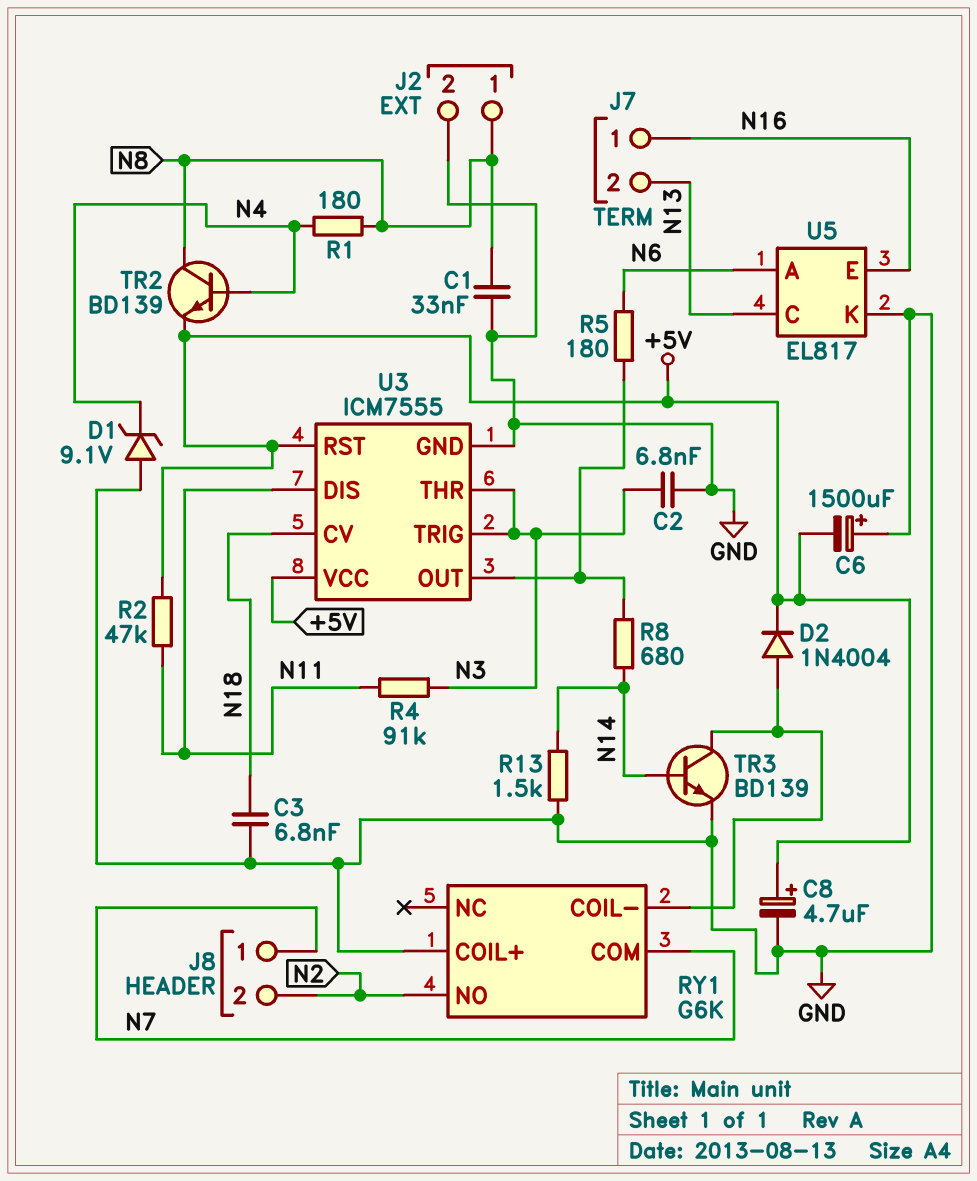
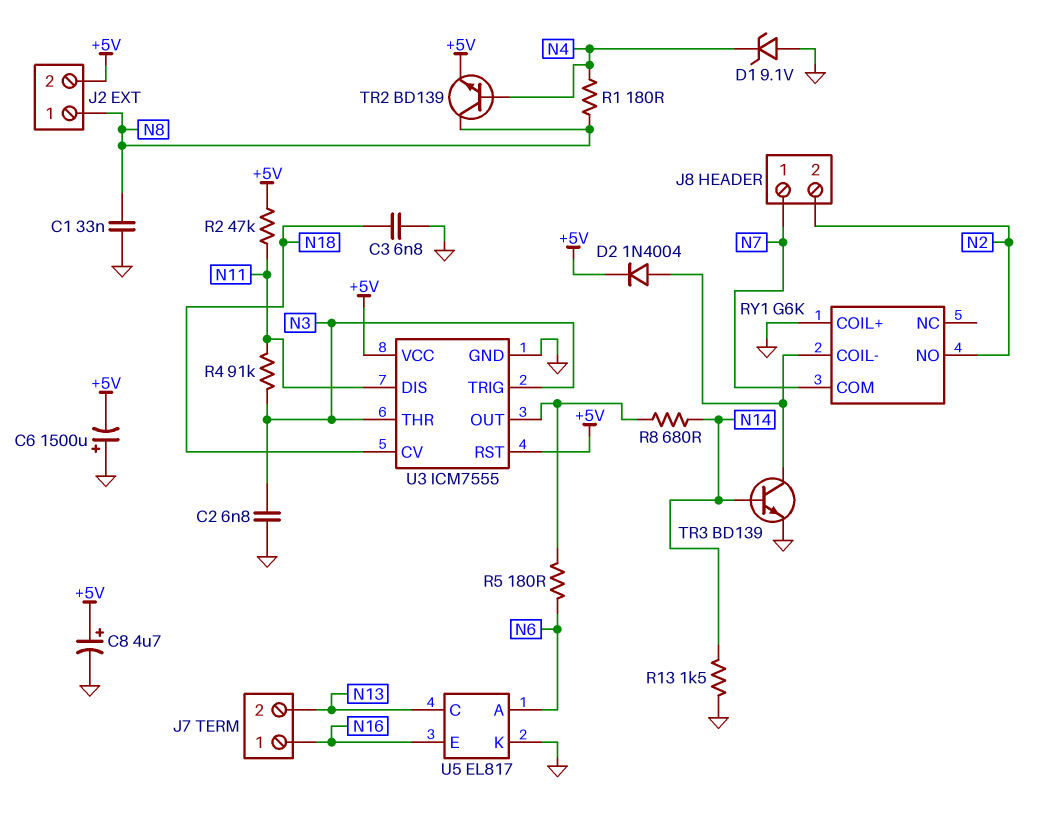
J2 pin 2: GND -> +5V

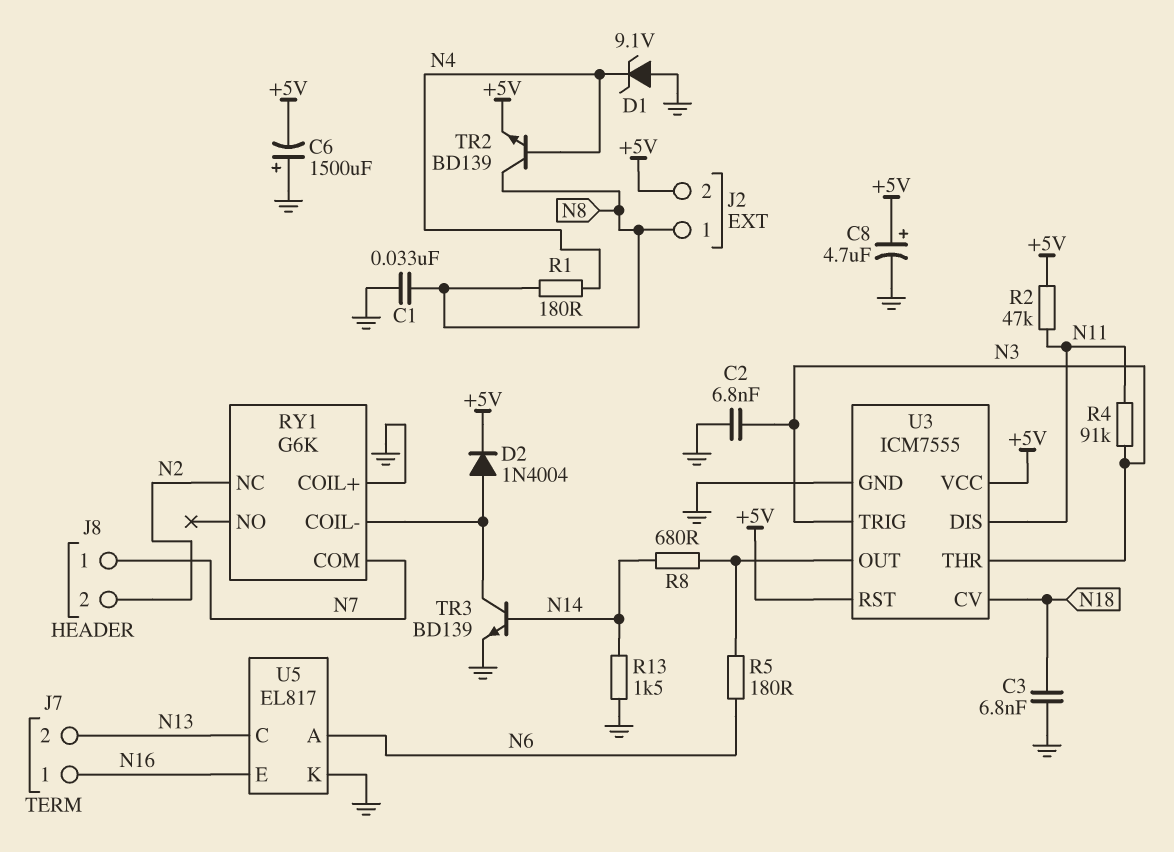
RY1 pin NC: none -> N2
RY1 pin NO: N2 -> none

